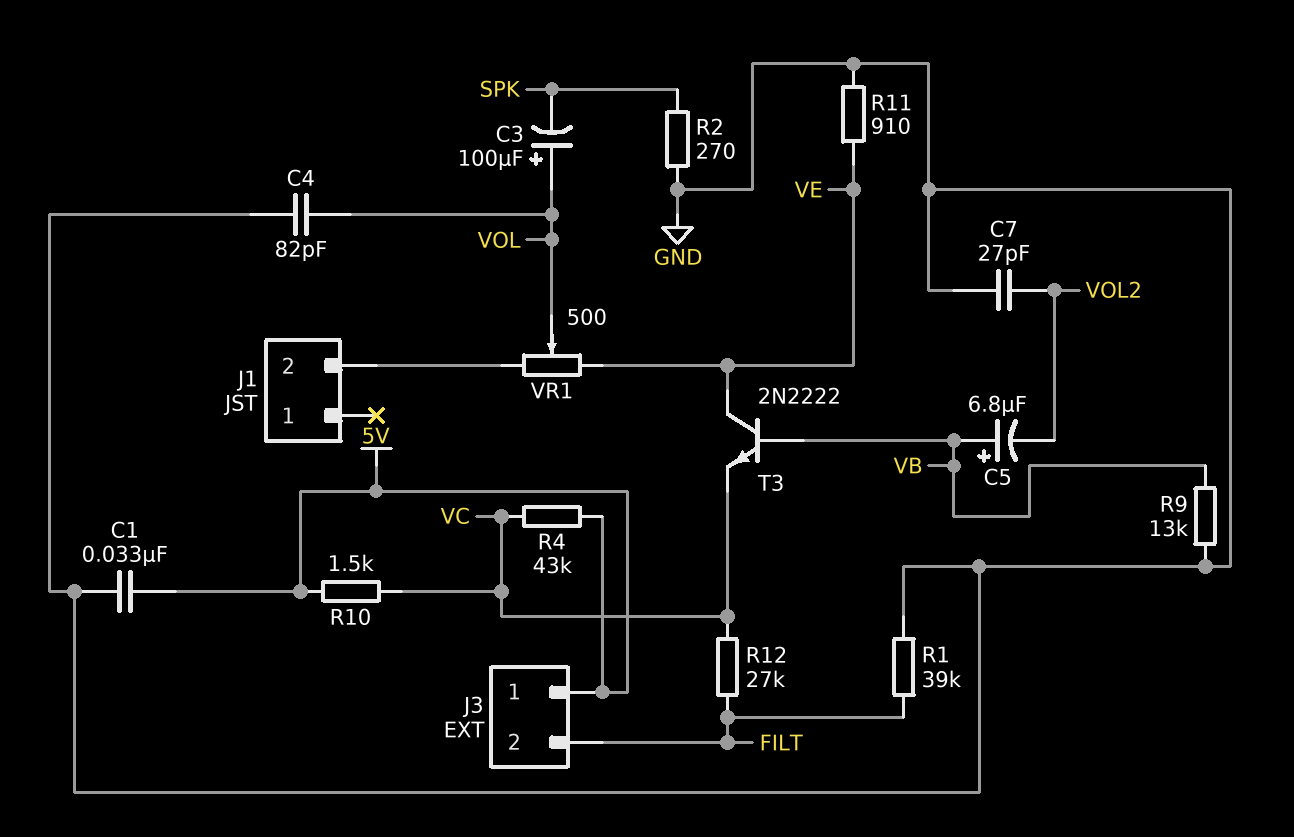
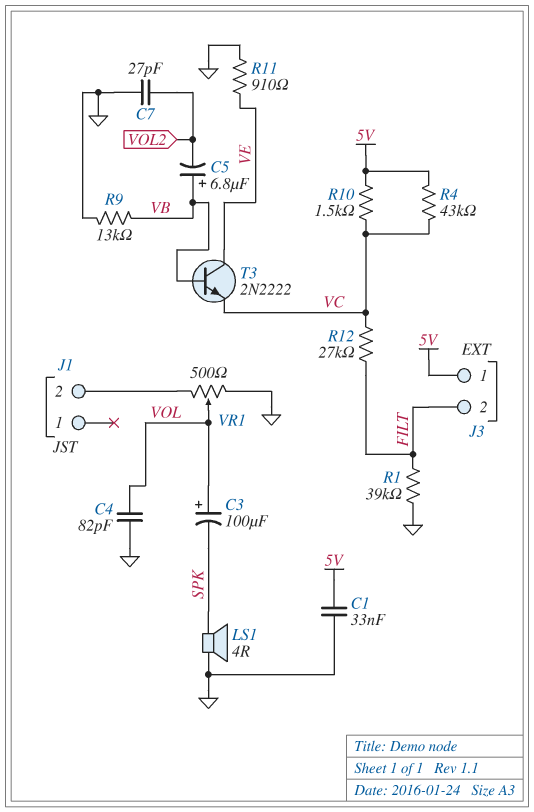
LS1: none -> speaker 4R (GND, SPK)
R2: 270 (GND, SPK) -> none
VR1: 500 (J1/2, VE, wiper VOL) -> 500 (GND, J1/2, wiper VOL)

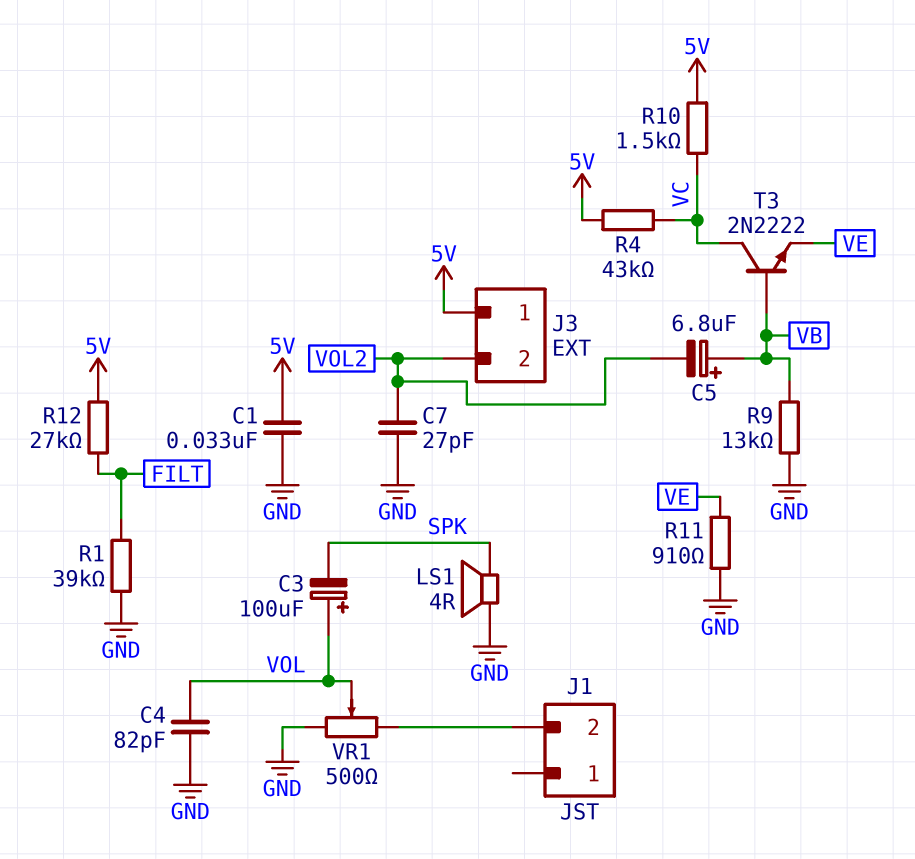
J3 pin 2: FILT -> VOL2
R12: 27k (FILT, VC) -> 27k (5V, FILT)
T3: NPN 2N2222 (B VB, C VE, E VC) -> NPN 2N2222 (B VB, C VC, E VE)

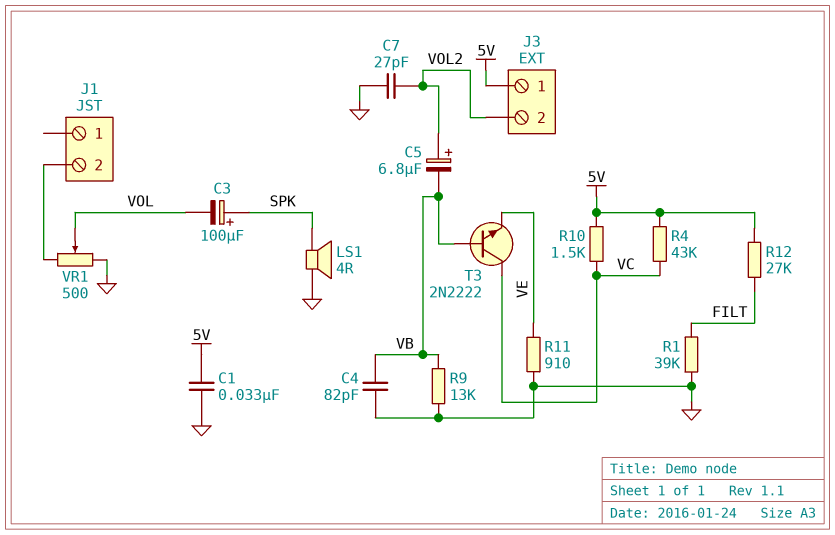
C3: 100uF (plus VOL, minus SPK) -> 100uF (plus SPK, minus VOL)
C4: 82pF (GND, VOL) -> 82pF (GND, VB)
C5: 6.8uF (plus VB, minus VOL2) -> 6.8uF (plus VOL2, minus VB)

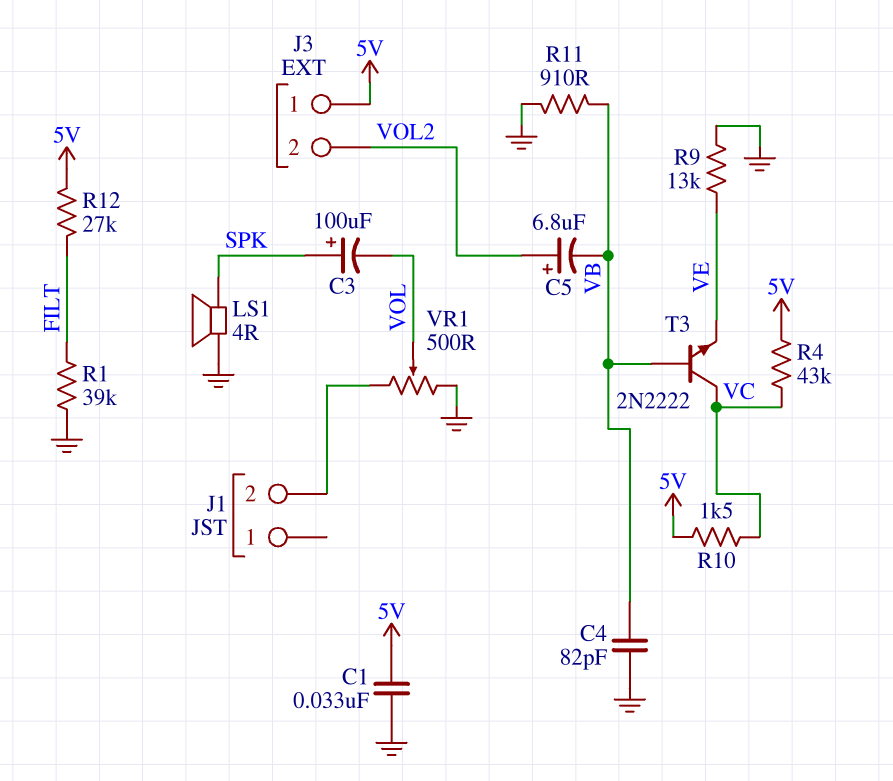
C7: 27pF (GND, VOL2) -> none
R9: 13k (GND, VB) -> 13k (GND, VE)
R11: 910 (GND, VE) -> 910 (GND, VB)

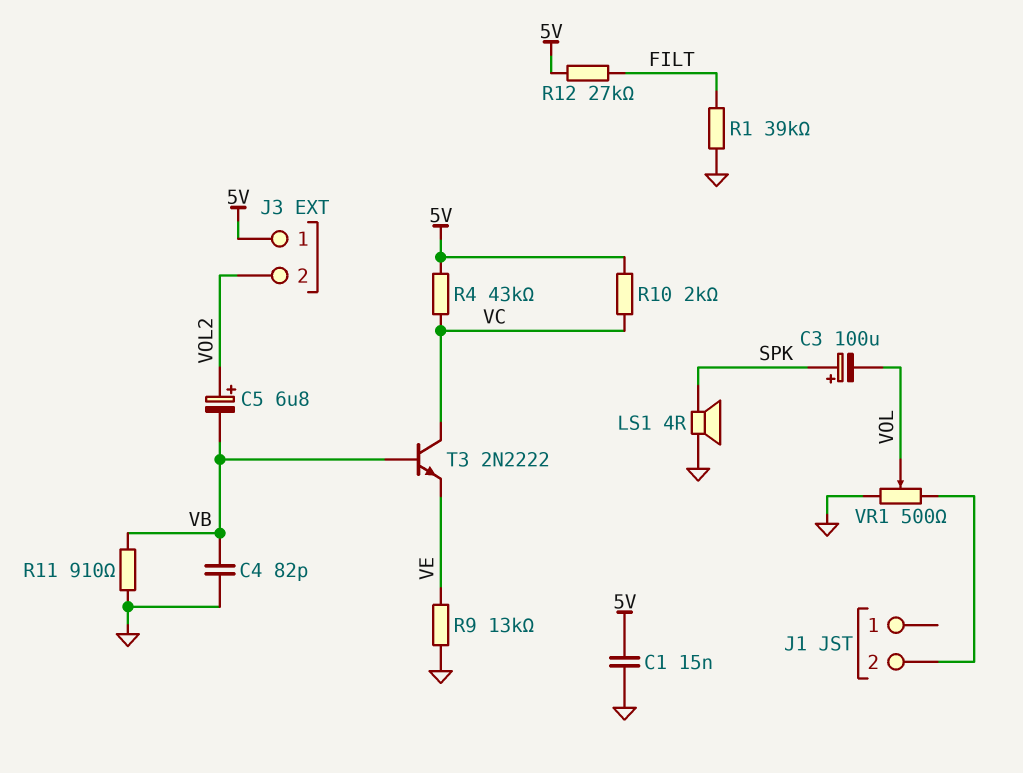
C1: 33nF (5V, GND) -> 15nF (5V, GND)
R10: 1.5k (5V, VC) -> 2k (5V, VC)

